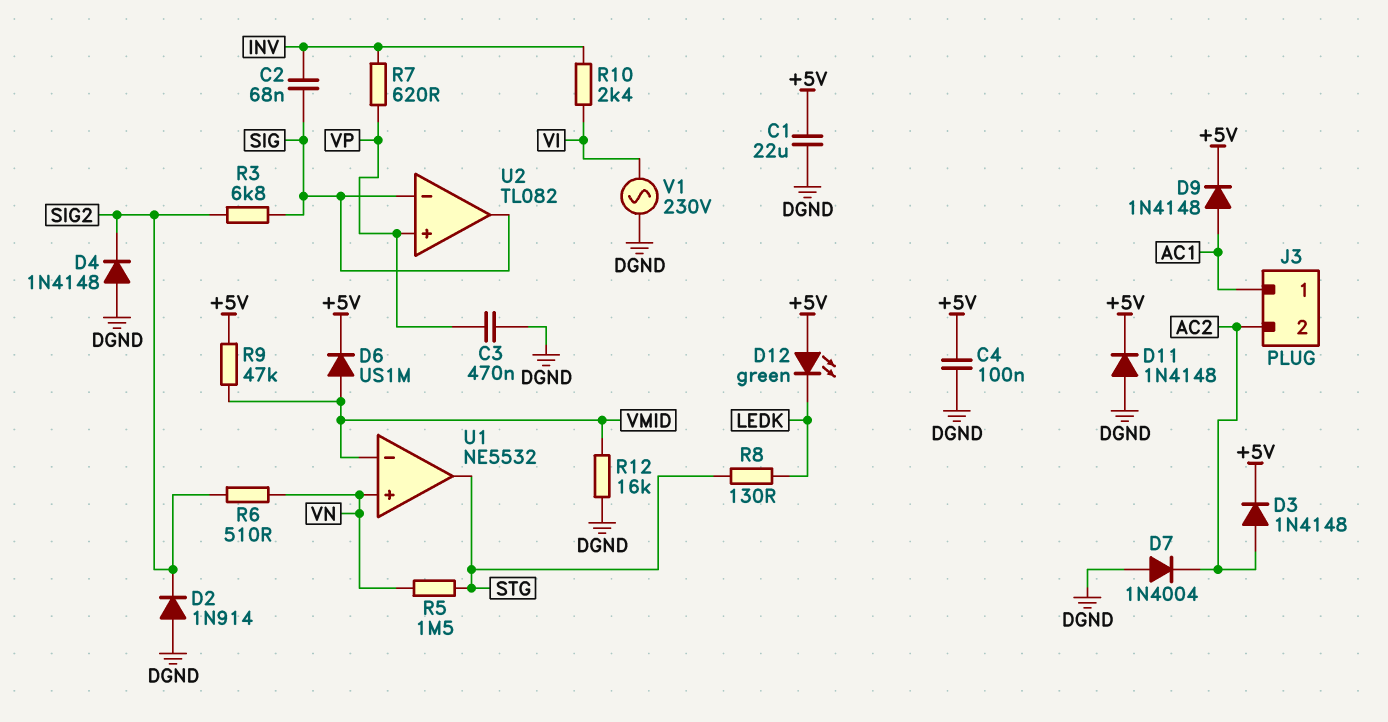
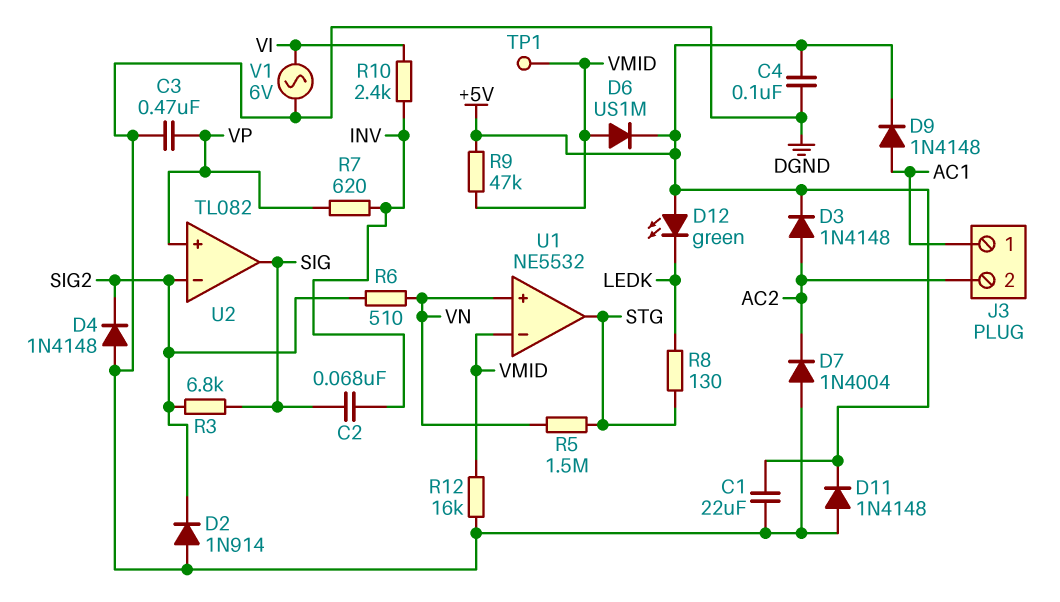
TP1: none -> test point (VMID)
U2 pin in-: SIG -> SIG2
V1: AC 230V (DGND, VI) -> AC 6V (DGND, VI)

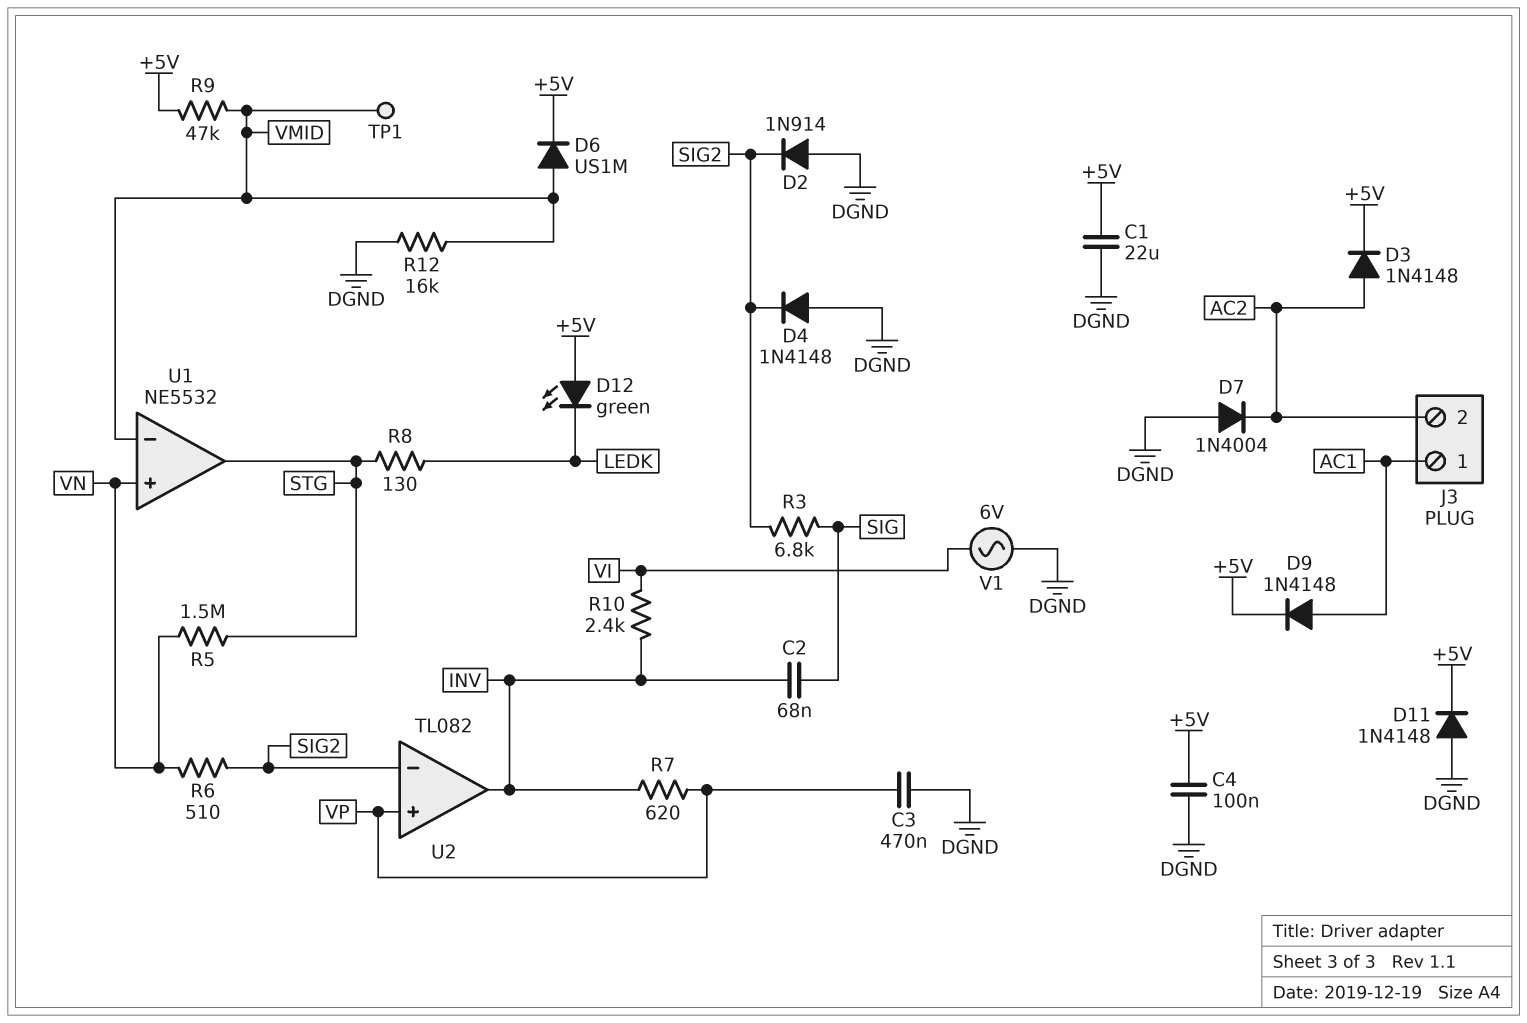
U2 pin out: SIG -> INV

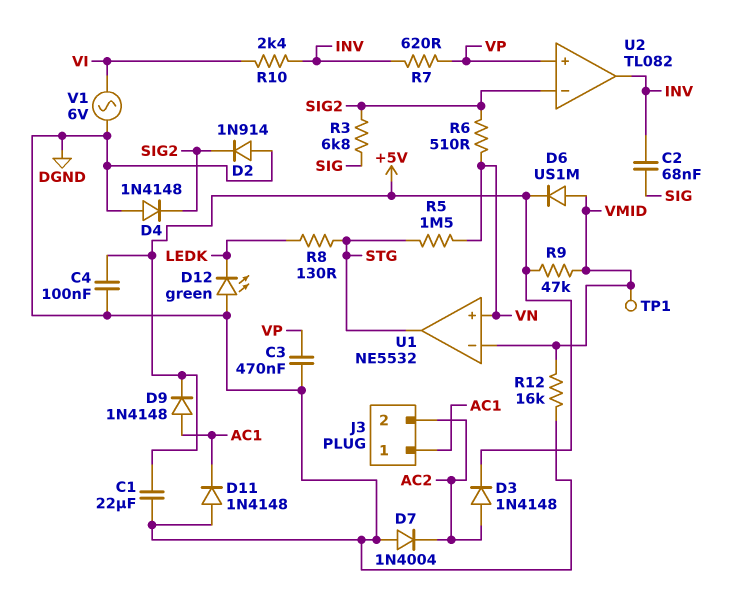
D11: diode 1N4148 (A DGND, K +5V) -> diode 1N4148 (A DGND, K AC1)
D12: LED green (A +5V, K LEDK) -> LED green (A DGND, K LEDK)

